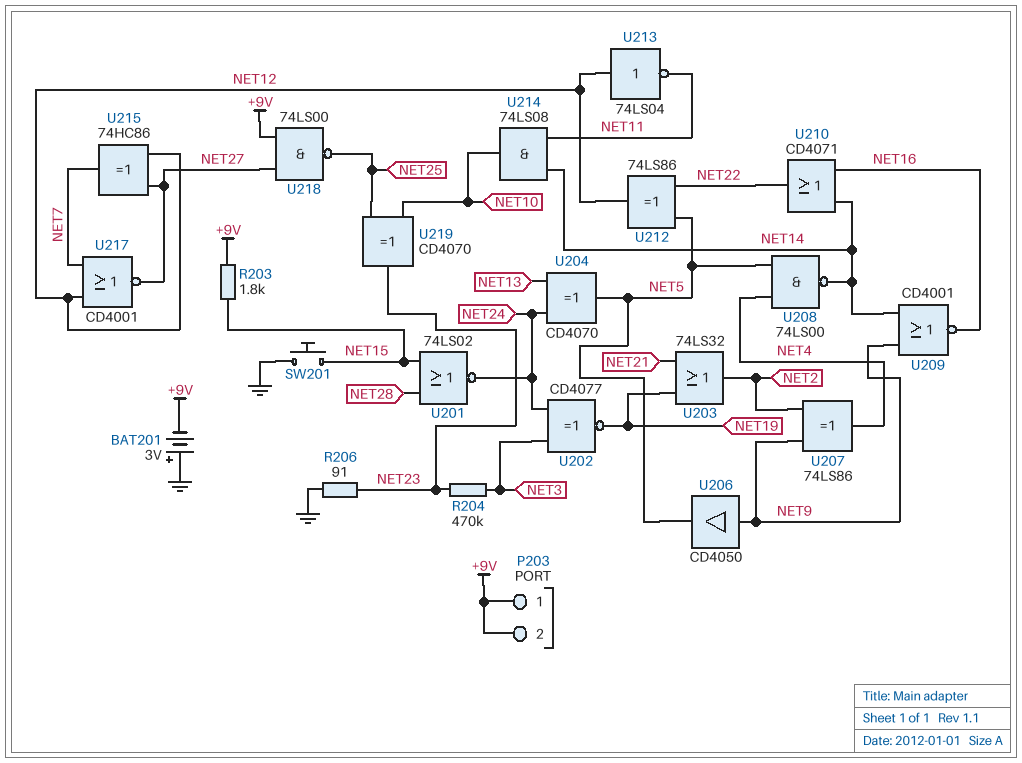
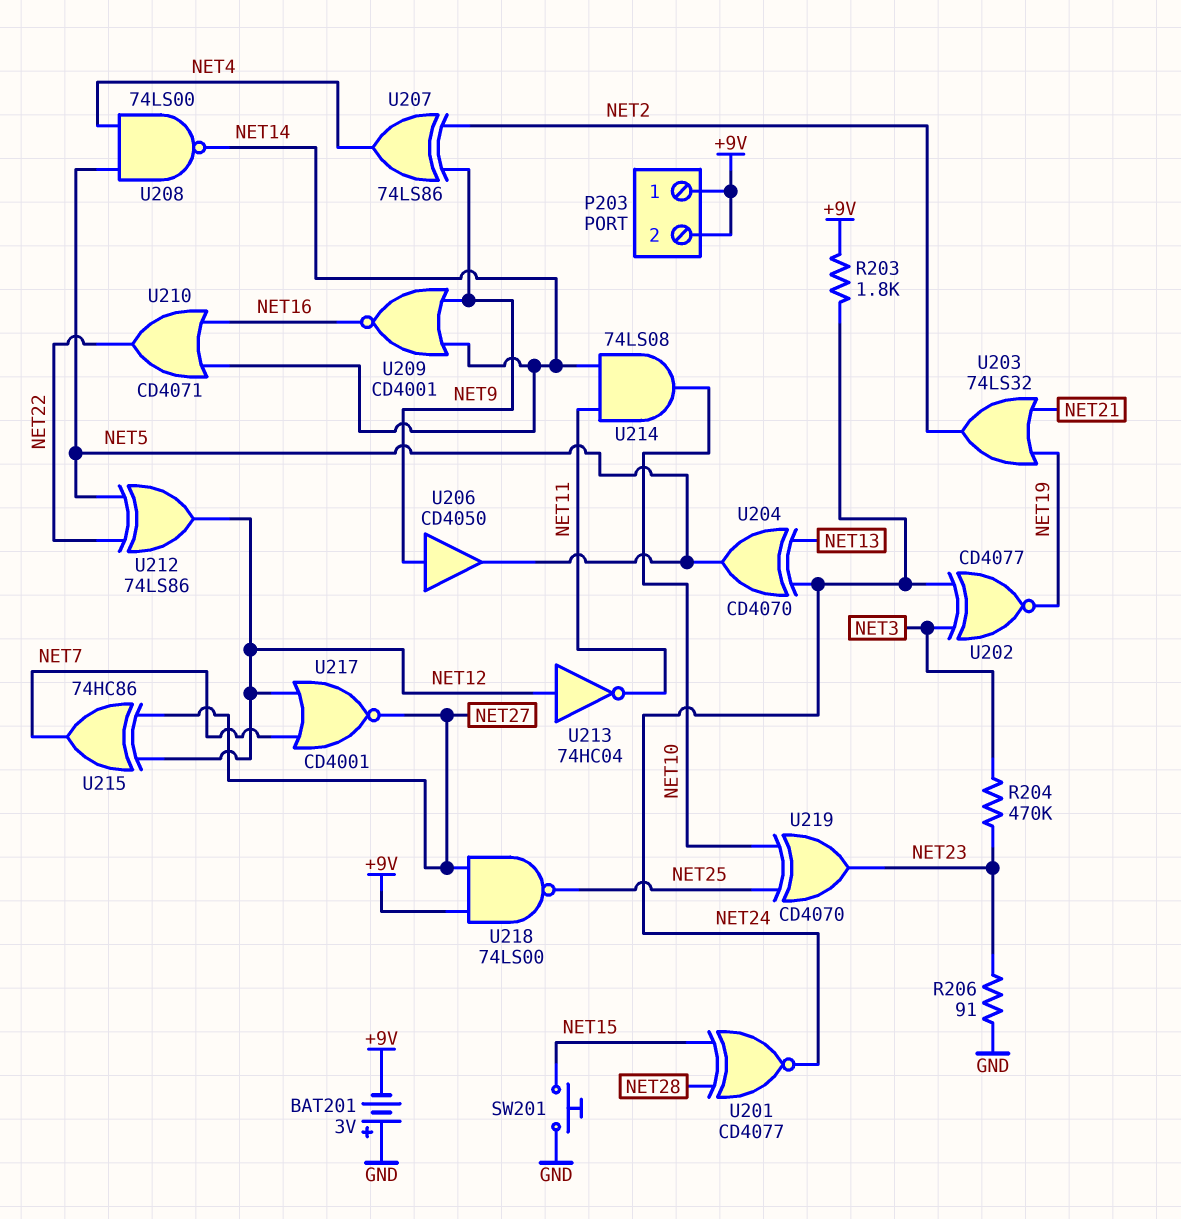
R203: 1.8k (+9V, NET15) -> 1.8k (+9V, NET24)
U201: NOR 74LS02 (in NET15, in NET28, out NET24) -> XNOR CD4077 (in NET15, in NET28, out NET24)
U213: NOT 74LS04 (in NET12, out NET11) -> NOT 74HC04 (in NET12, out NET11)

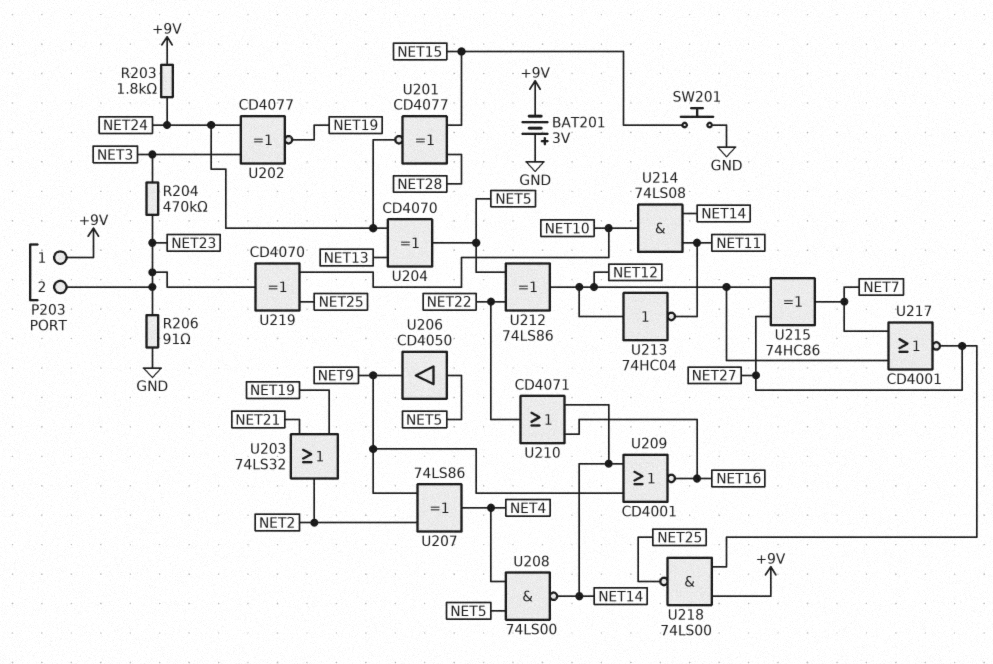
P203 pin 2: +9V -> NET23
U206: buffer CD4050 (in NET9, out NET5) -> buffer CD4050 (in NET5, out NET9)

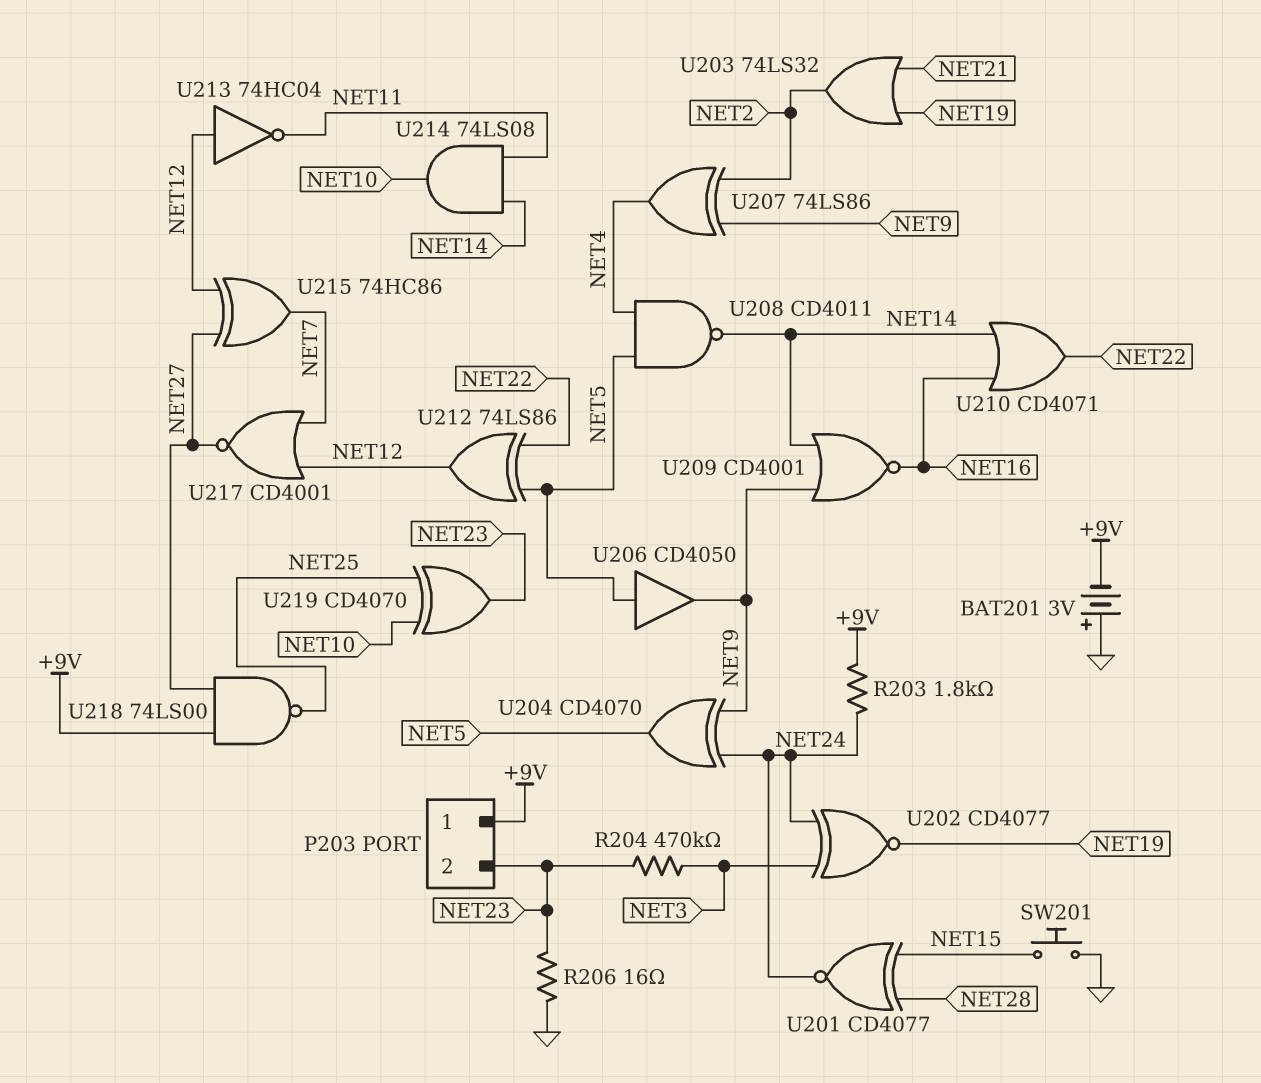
R206: 91 (GND, NET23) -> 16 (GND, NET23)
U204: XOR CD4070 (in NET13, in NET24, out NET5) -> XOR CD4070 (in NET9, in NET24, out NET5)
U208: NAND 74LS00 (in NET4, in NET5, out NET14) -> NAND CD4011 (in NET4, in NET5, out NET14)

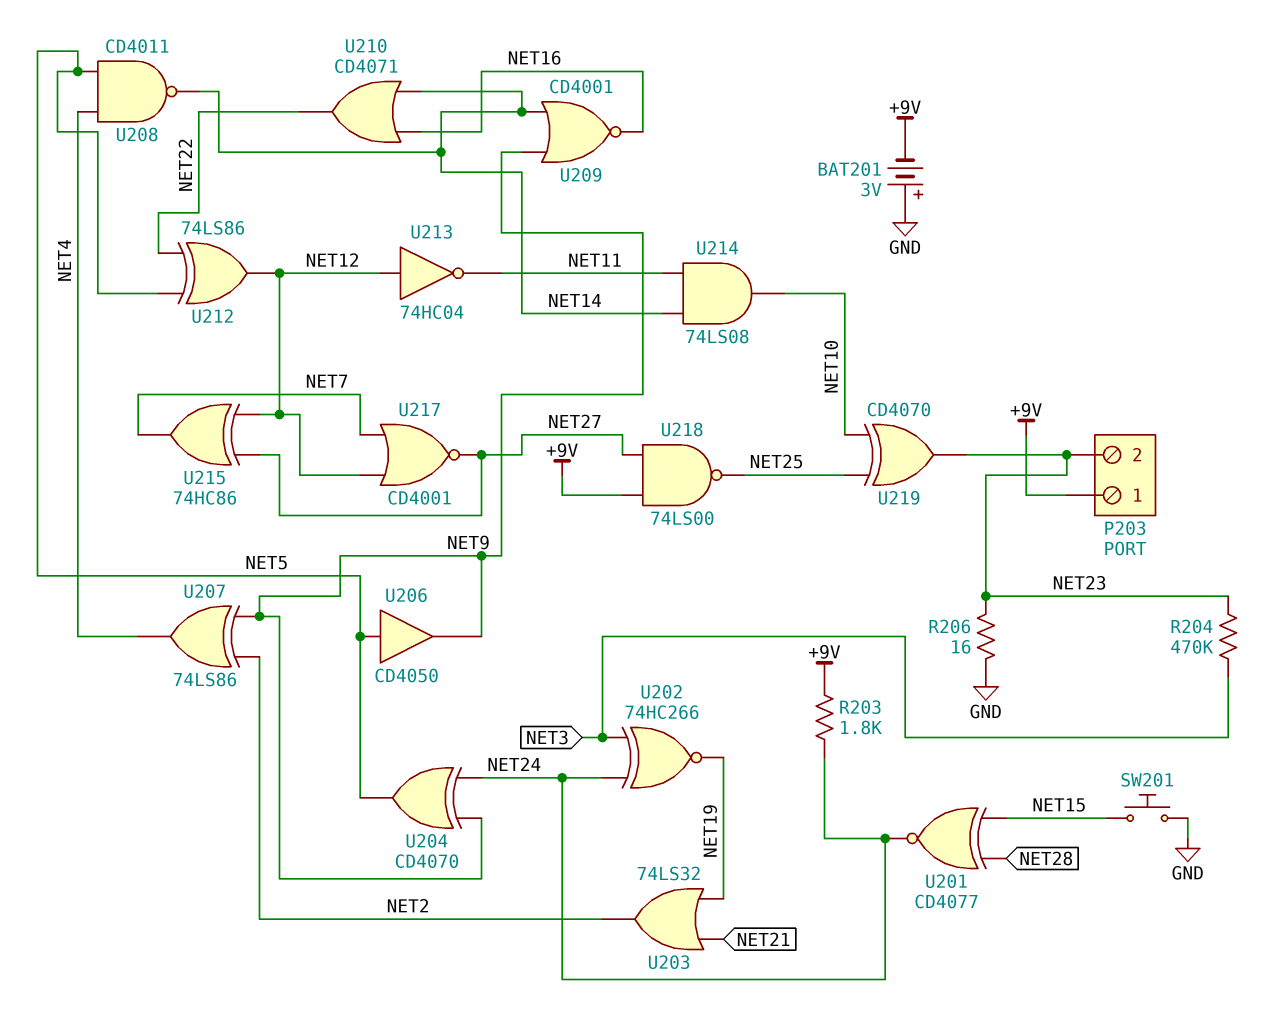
U202: XNOR CD4077 (in NET3, in NET24, out NET19) -> XNOR 74HC266 (in NET3, in NET24, out NET19)

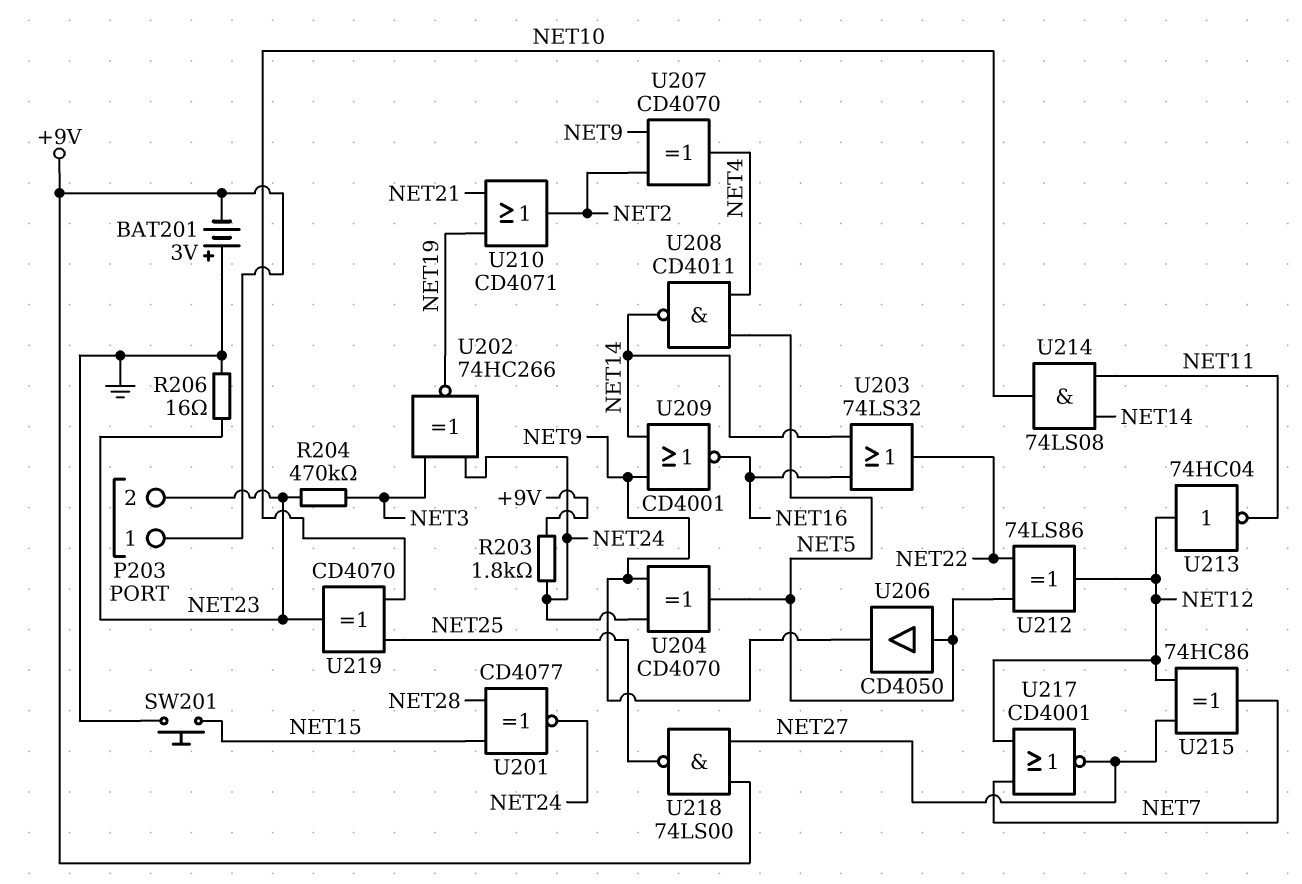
U203: OR 74LS32 (in NET19, in NET21, out NET2) -> OR 74LS32 (in NET14, in NET16, out NET22)
U207: XOR 74LS86 (in NET2, in NET9, out NET4) -> XOR CD4070 (in NET2, in NET9, out NET4)
U210: OR CD4071 (in NET14, in NET16, out NET22) -> OR CD4071 (in NET19, in NET21, out NET2)

